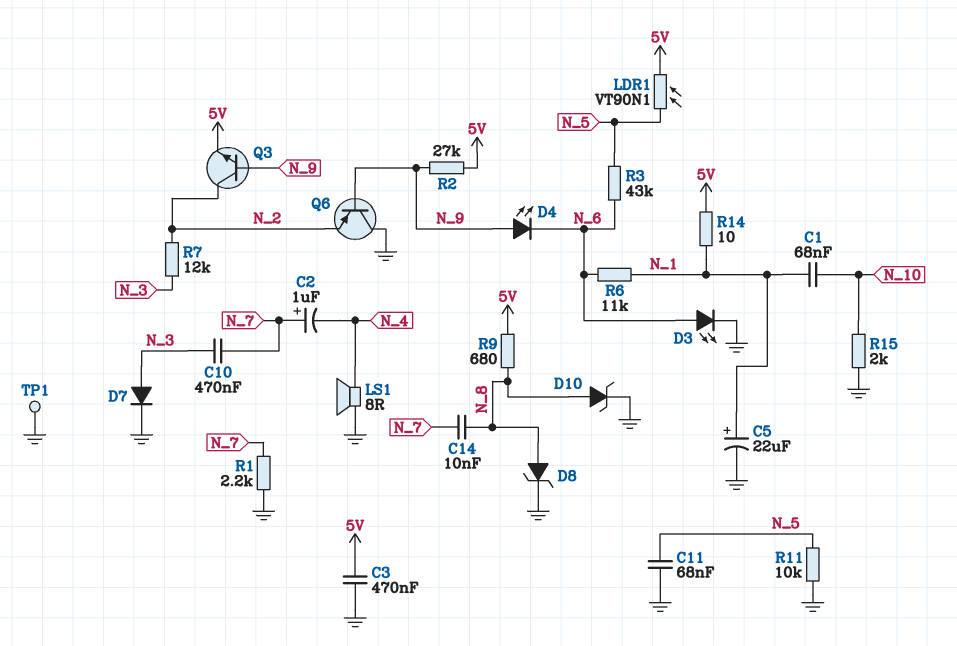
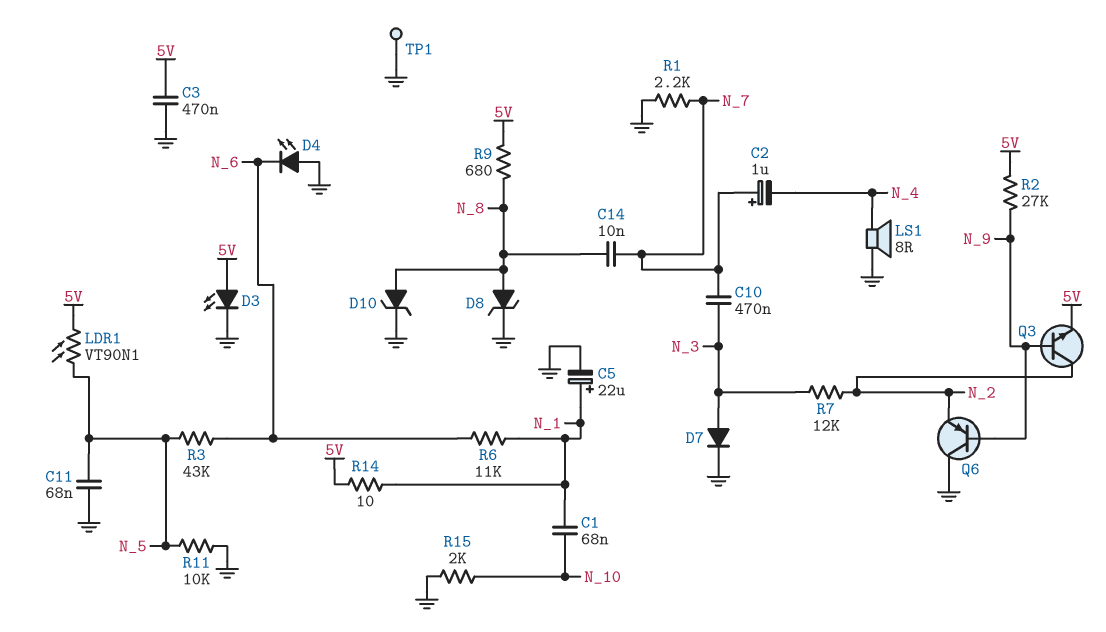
D3: LED (A N_6, K GND) -> LED (A 5V, K GND)
D4: LED (A N_9, K N_6) -> LED (A GND, K N_6)

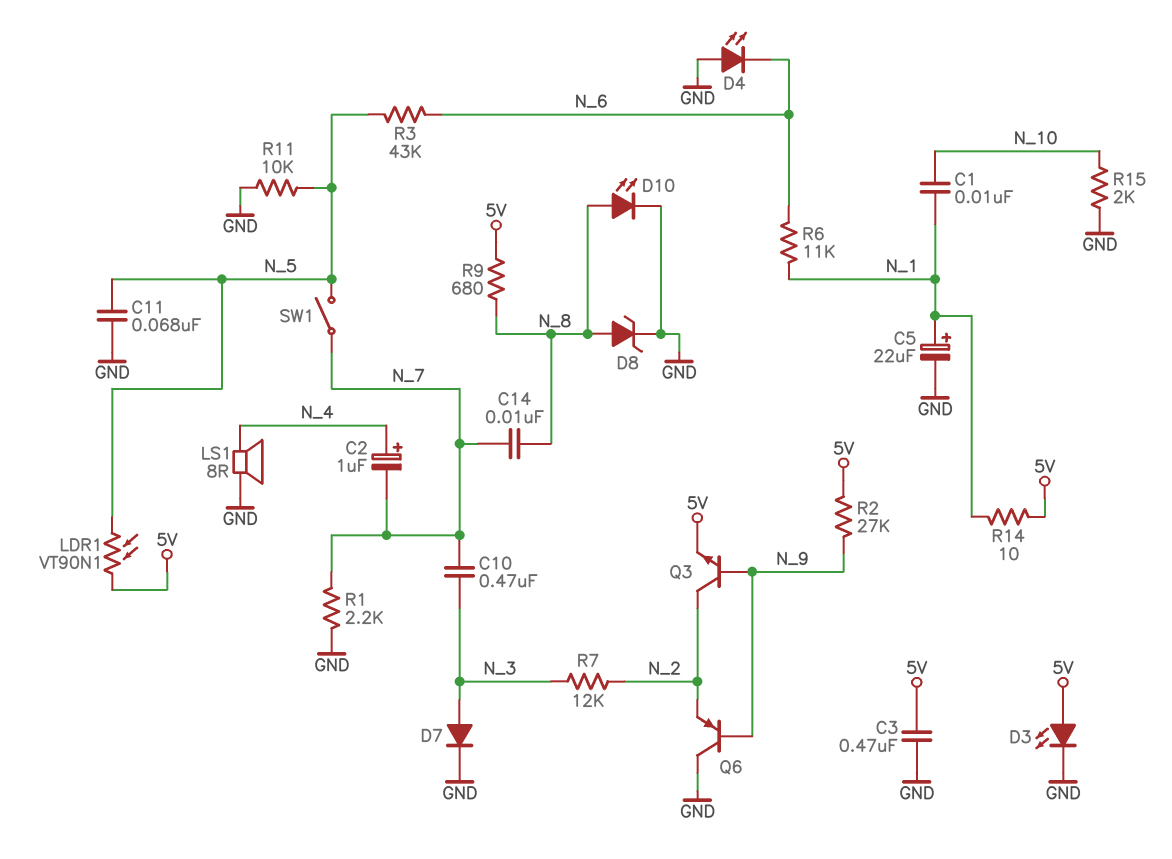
C1: 68nF (N_1, N_10) -> 10nF (N_1, N_10)
C2: 1uF (plus N_7, minus N_4) -> 1uF (plus N_4, minus N_7)
D10: zener (A N_8, K GND) -> LED (A N_8, K GND)
SW1: none -> switch (N_5, N_7)
TP1: test point (GND) -> none

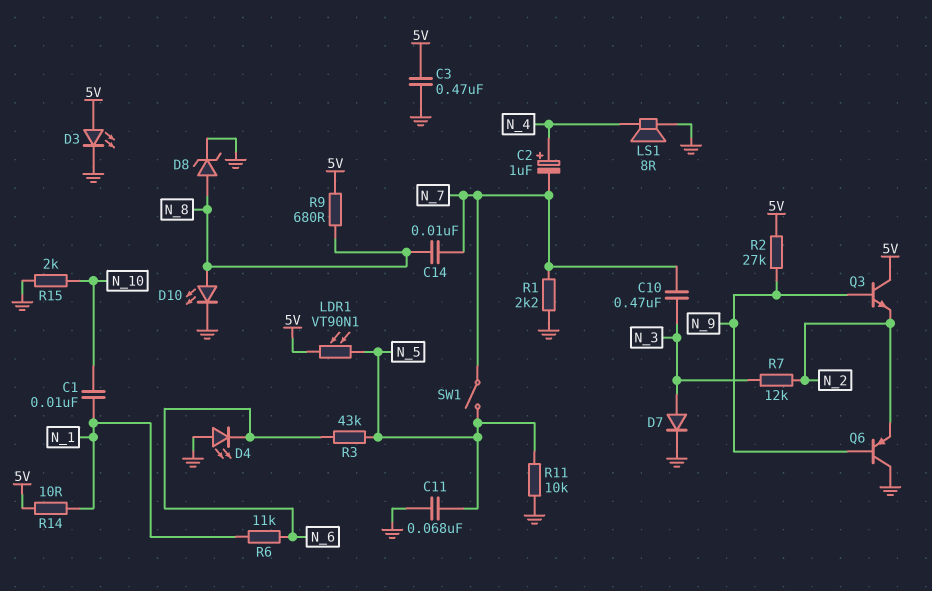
C5: 22uF (plus N_1, minus GND) -> none
Q3: NPN (B N_9, C N_2, E 5V) -> NPN (B N_9, C 5V, E N_2)

